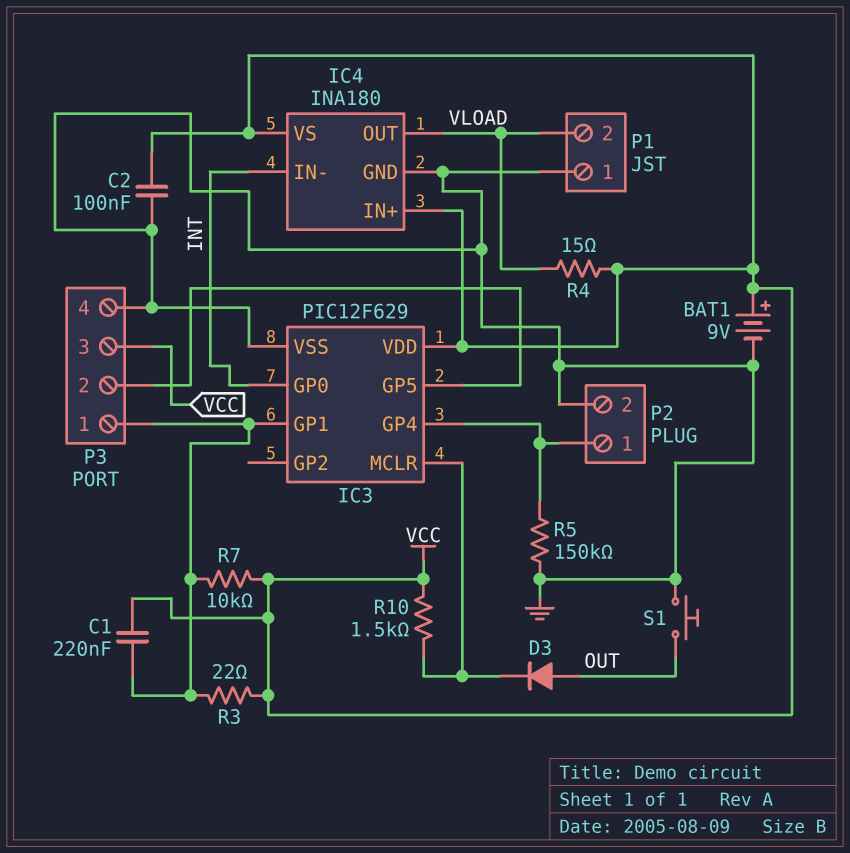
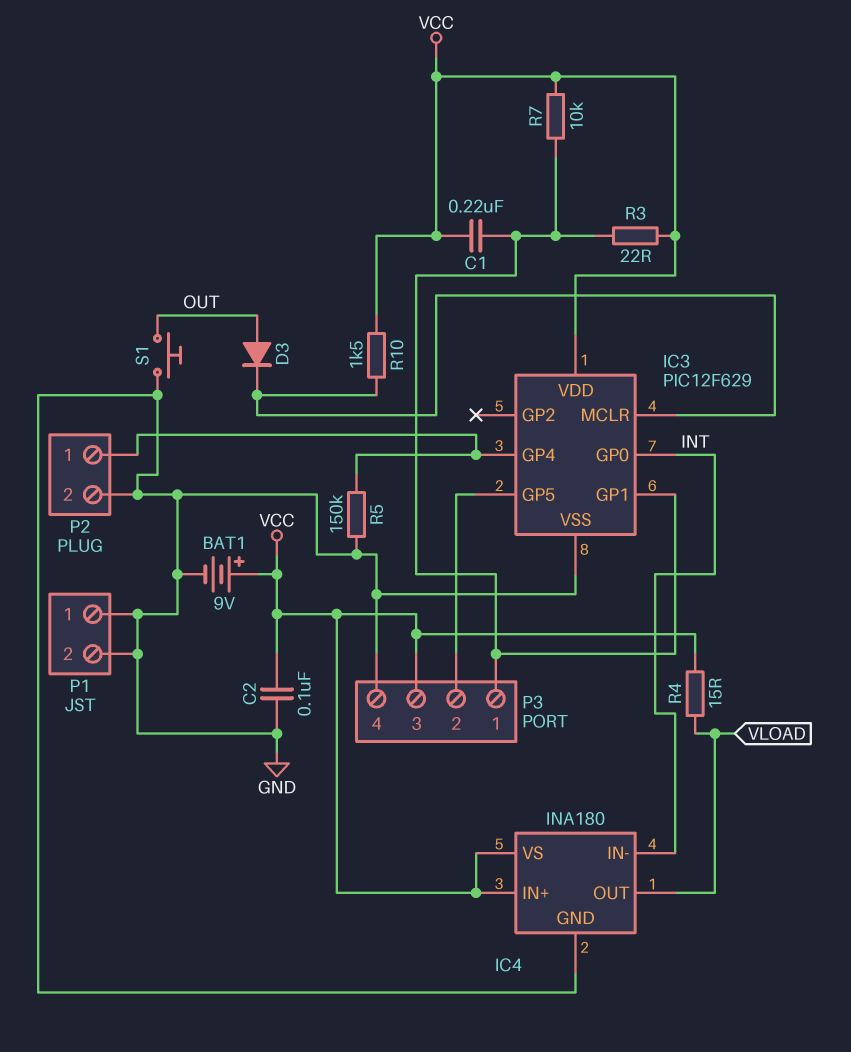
P1 pin 2: VLOAD -> GND

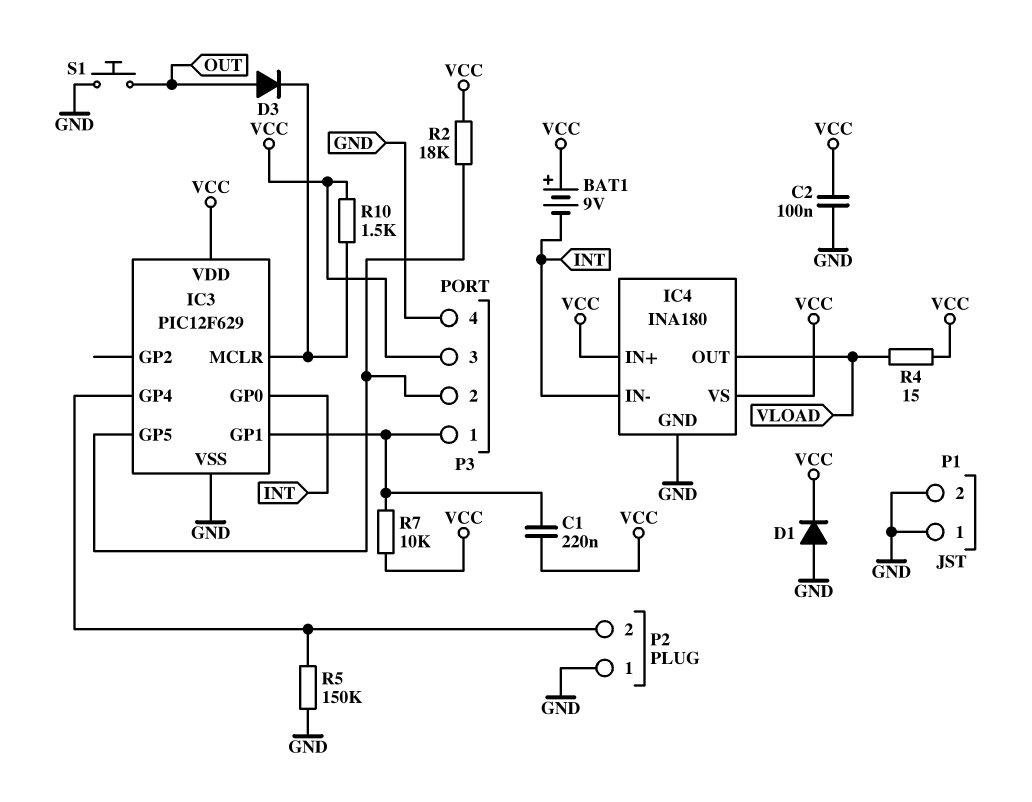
BAT1: 9V (plus VCC, minus GND) -> 9V (plus VCC, minus INT)
D1: none -> diode (A GND, K VCC)
P2 pin 1: IC3/GP4 -> GND
P2 pin 2: GND -> IC3/GP4
R2: none -> 18k (IC3/GP5, VCC)
R3: 22 (IC3/GP1, VCC) -> none

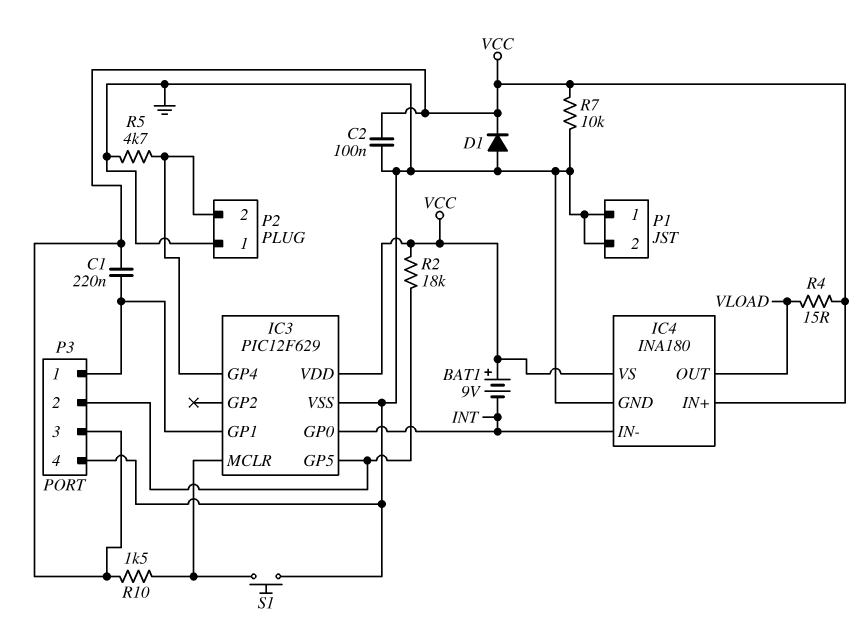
D3: diode (A OUT, K IC3/MCLR) -> none
R5: 150k (GND, IC3/GP4) -> 4.7k (GND, IC3/GP4)
R7: 10k (IC3/GP1, VCC) -> 10k (GND, VCC)
S1: button (GND, OUT) -> button (GND, IC3/MCLR)

